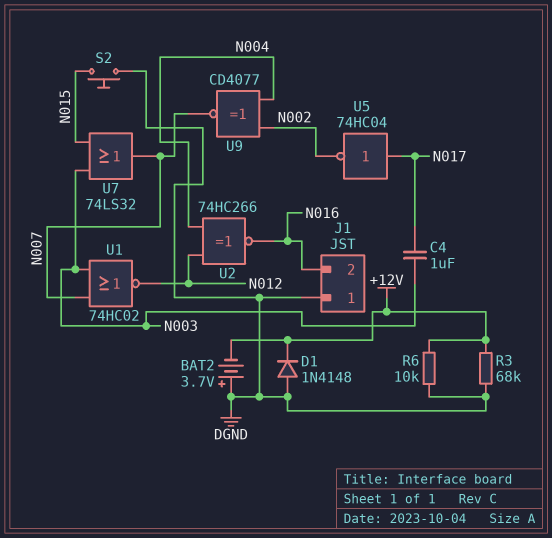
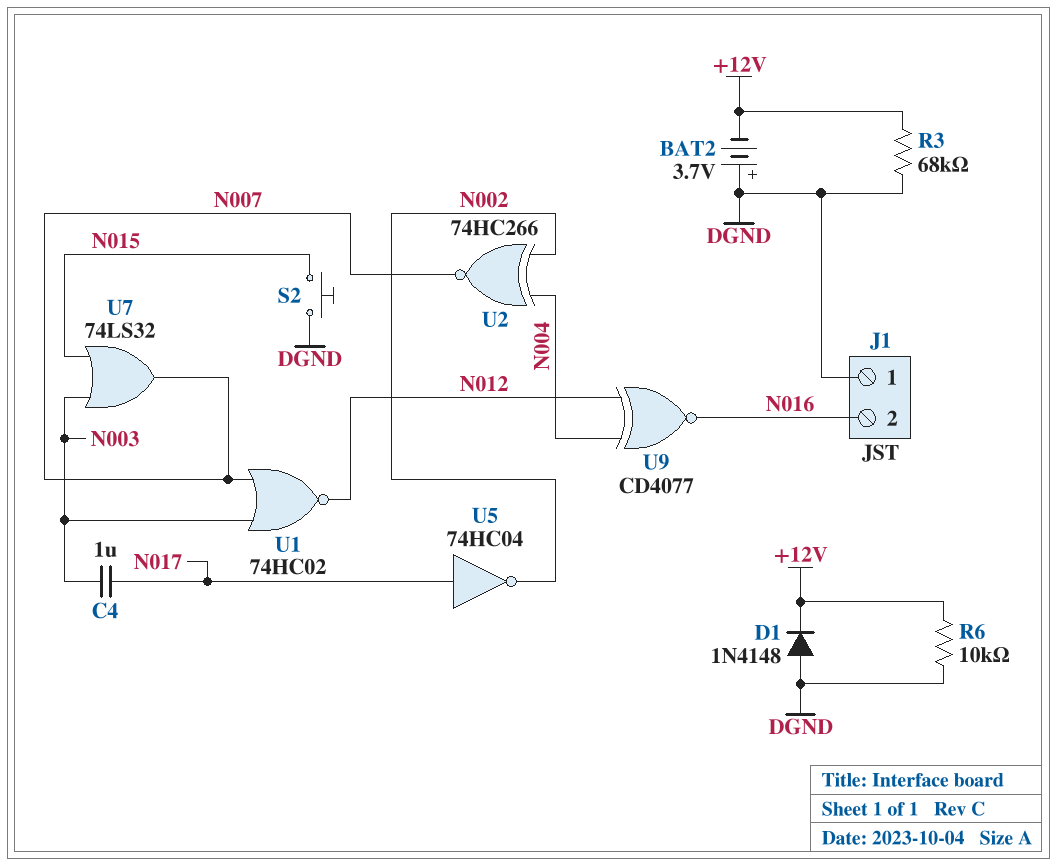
U2: XNOR 74HC266 (in N004, in N012, out N016) -> XNOR 74HC266 (in N002, in N004, out N007)
U9: XNOR CD4077 (in N002, in N004, out N007) -> XNOR CD4077 (in N004, in N012, out N016)

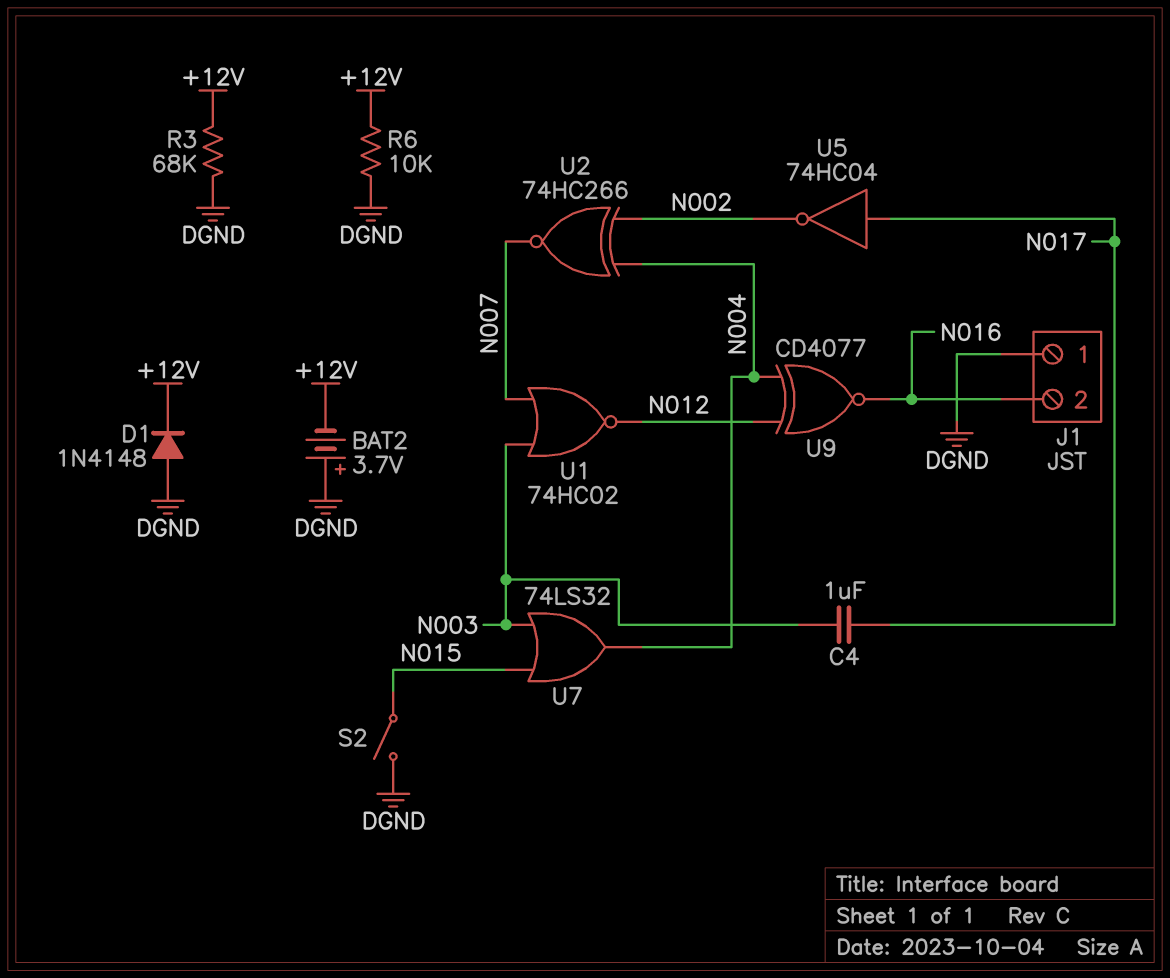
S2: button (DGND, N015) -> switch (DGND, N015)
U7: OR 74LS32 (in N003, in N015, out N007) -> OR 74LS32 (in N003, in N015, out N004)

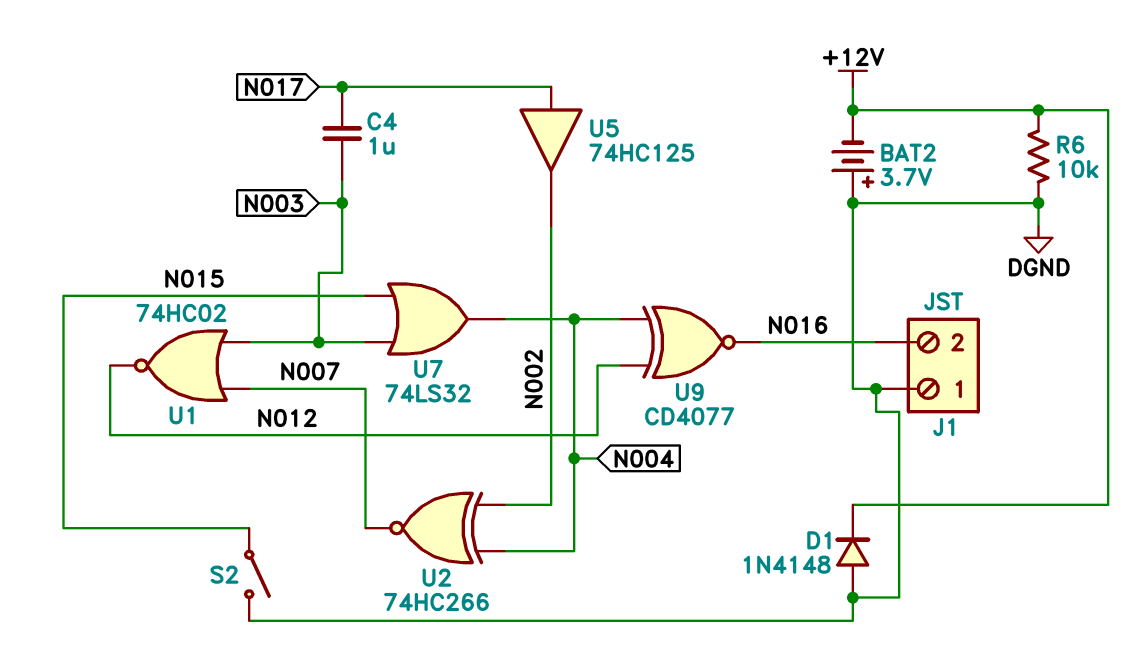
R3: 68k (+12V, DGND) -> none
U5: NOT 74HC04 (in N017, out N002) -> buffer 74HC125 (in N017, out N002)

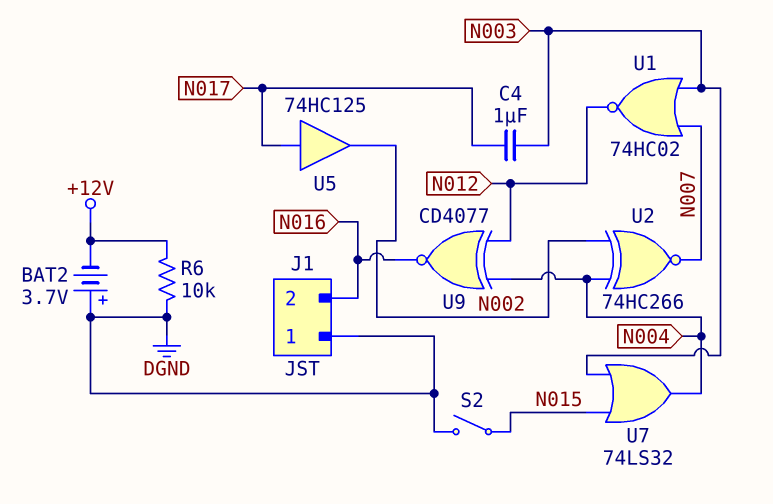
D1: diode 1N4148 (A DGND, K +12V) -> none

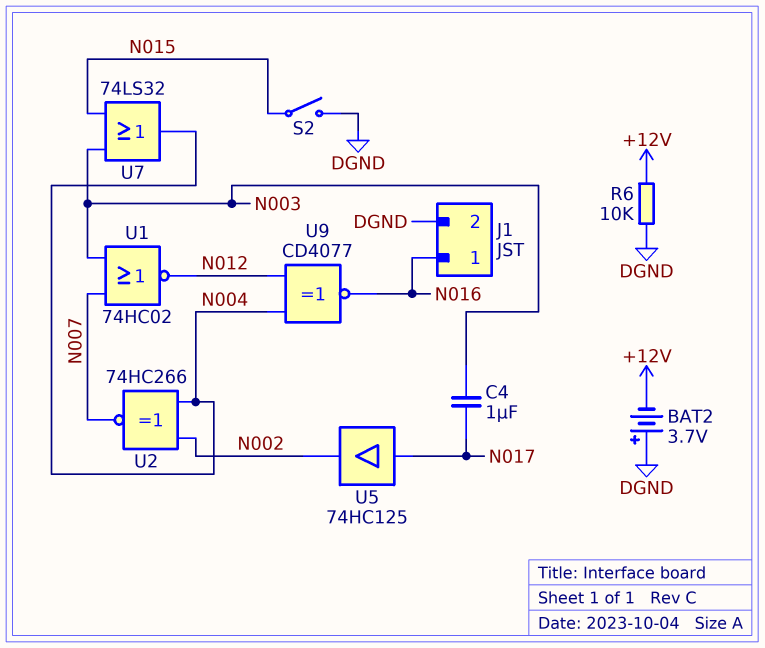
J1 pin 1: DGND -> N016
J1 pin 2: N016 -> DGND

